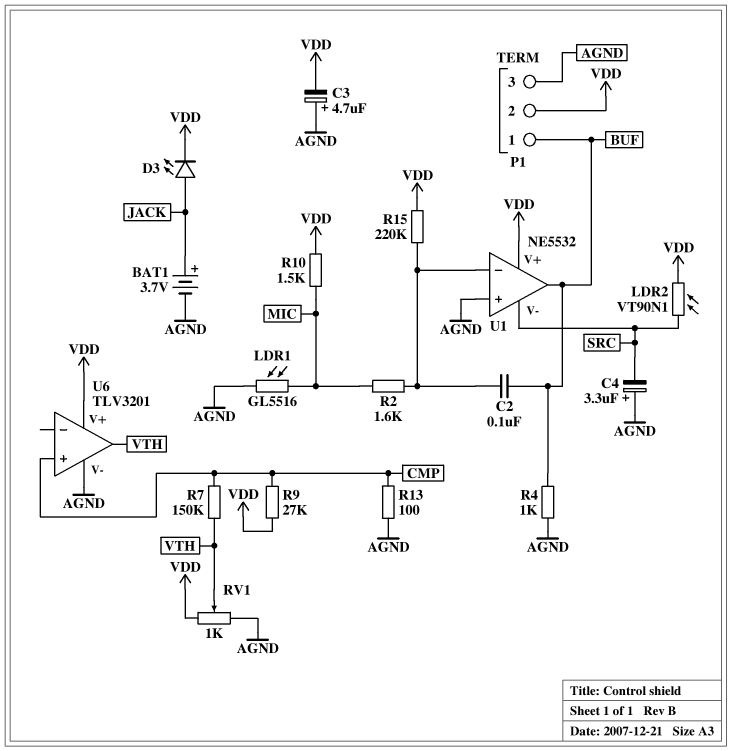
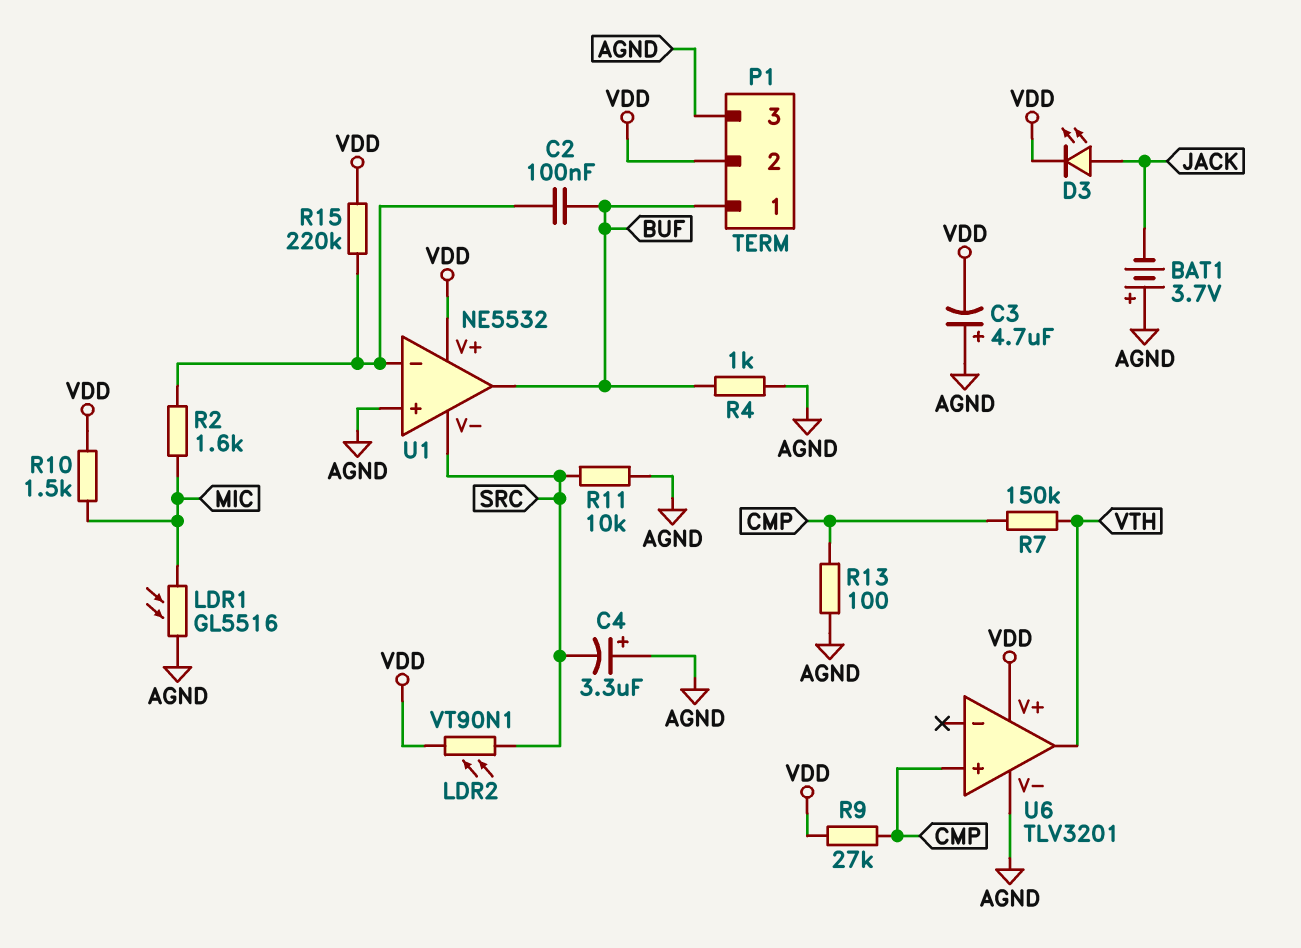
BAT1: 3.7V (plus JACK, minus AGND) -> 3.7V (plus AGND, minus JACK)
R11: none -> 10k (AGND, SRC)
RV1: 1k (AGND, VDD, wiper VTH) -> none

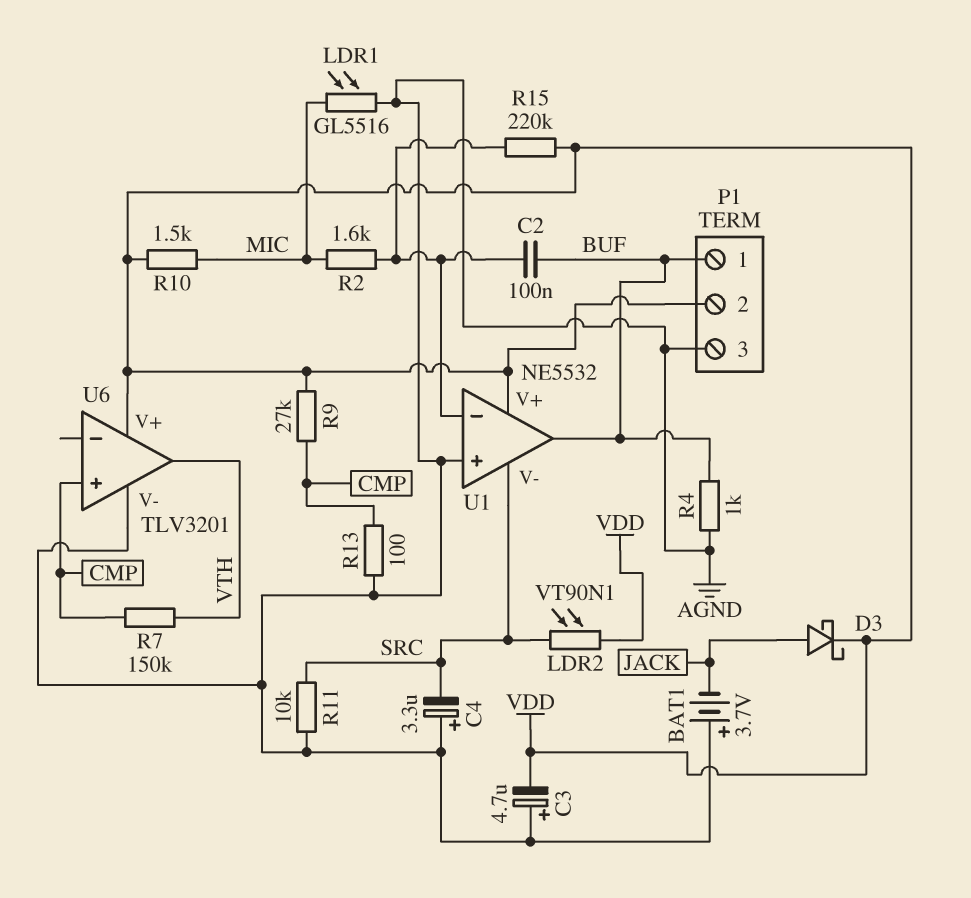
D3: LED (A JACK, K VDD) -> schottky (A JACK, K VDD)

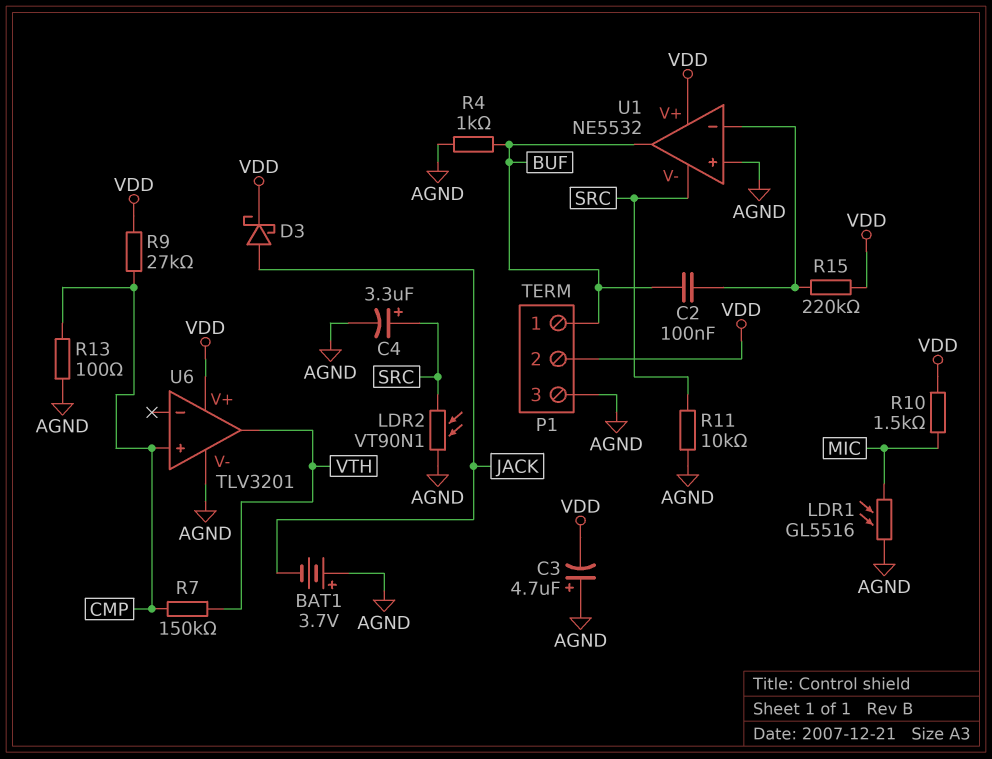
C4: 3.3uF (plus AGND, minus SRC) -> 3.3uF (plus SRC, minus AGND)
LDR2: VT90N1 (SRC, VDD) -> VT90N1 (AGND, SRC)
R2: 1.6k (MIC, U1/in-) -> none

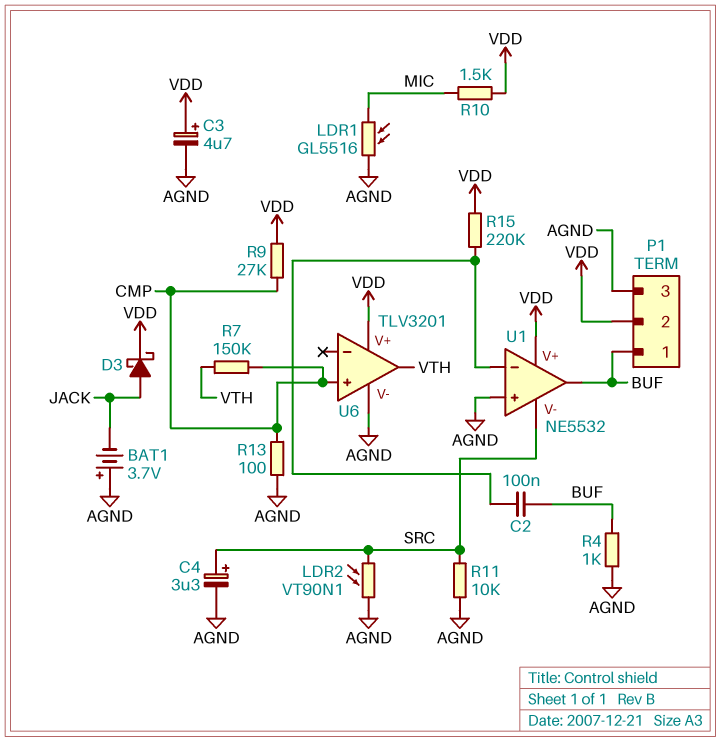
C3: 4.7uF (plus AGND, minus VDD) -> 4.7uF (plus VDD, minus AGND)

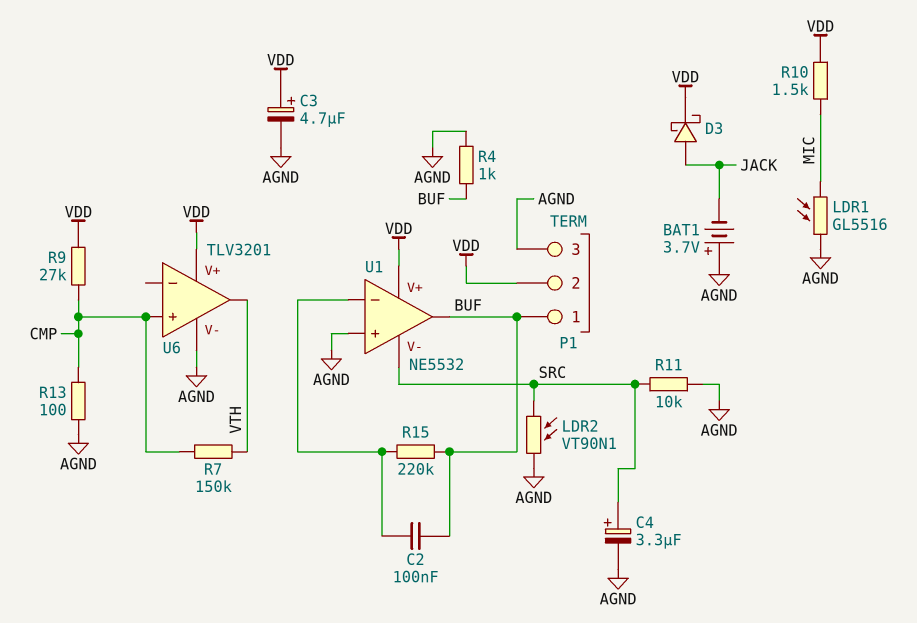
R15: 220k (U1/in-, VDD) -> 220k (BUF, U1/in-)

